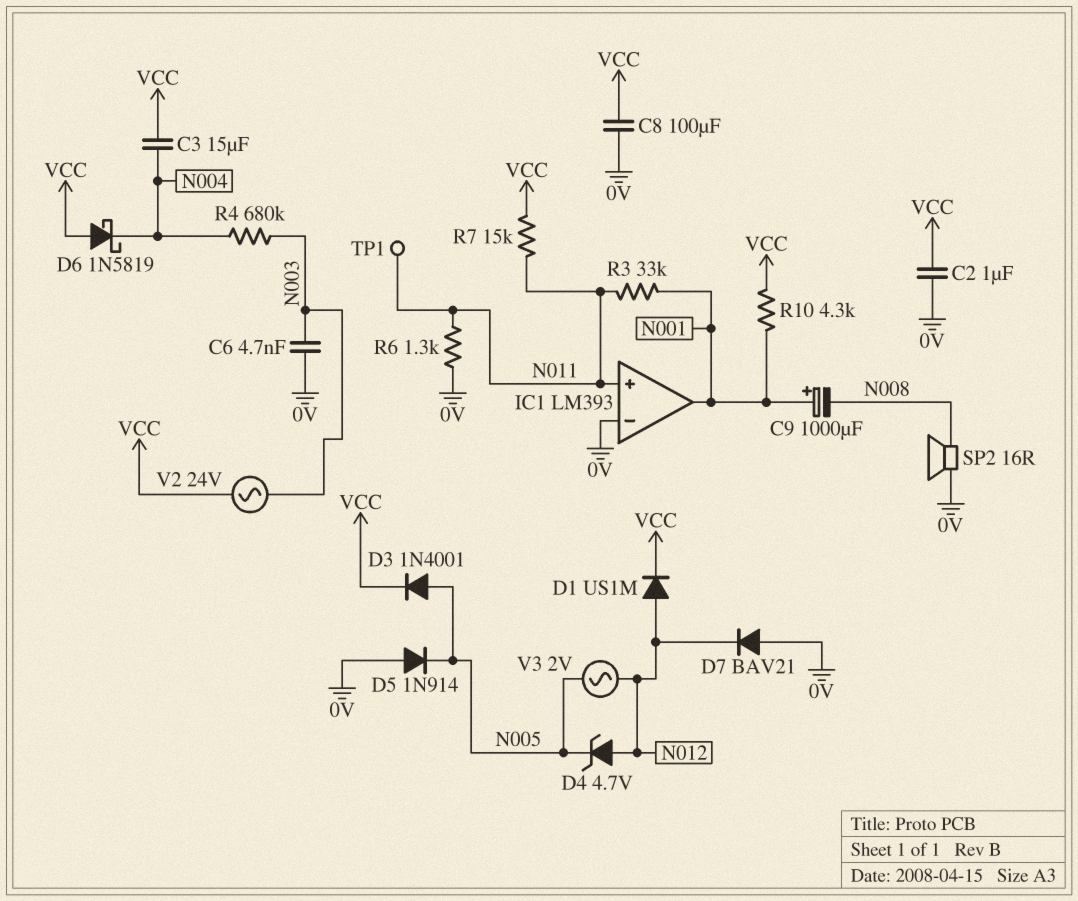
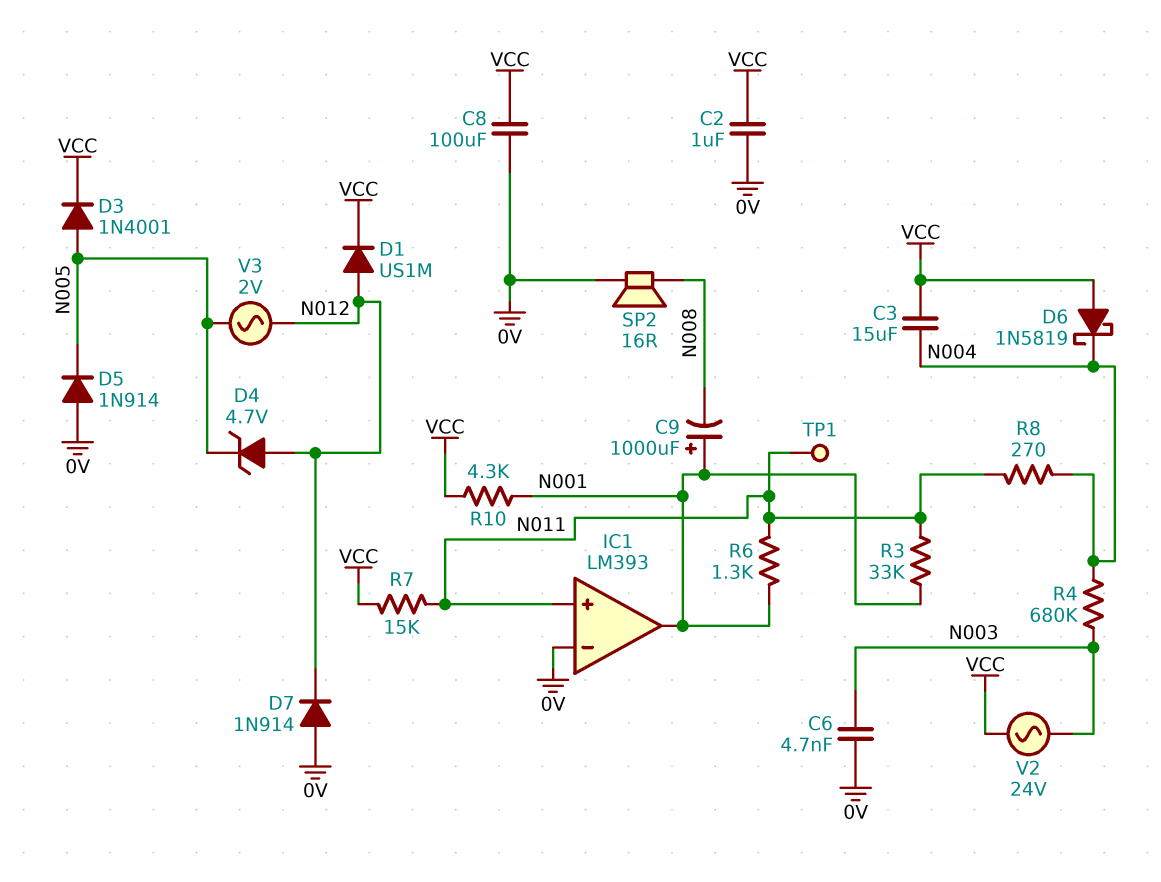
D7: diode BAV21 (A 0V, K N012) -> diode 1N914 (A 0V, K N012)
R6: 1.3k (0V, N011) -> 1.3k (N001, N011)
R8: none -> 270 (N004, N011)

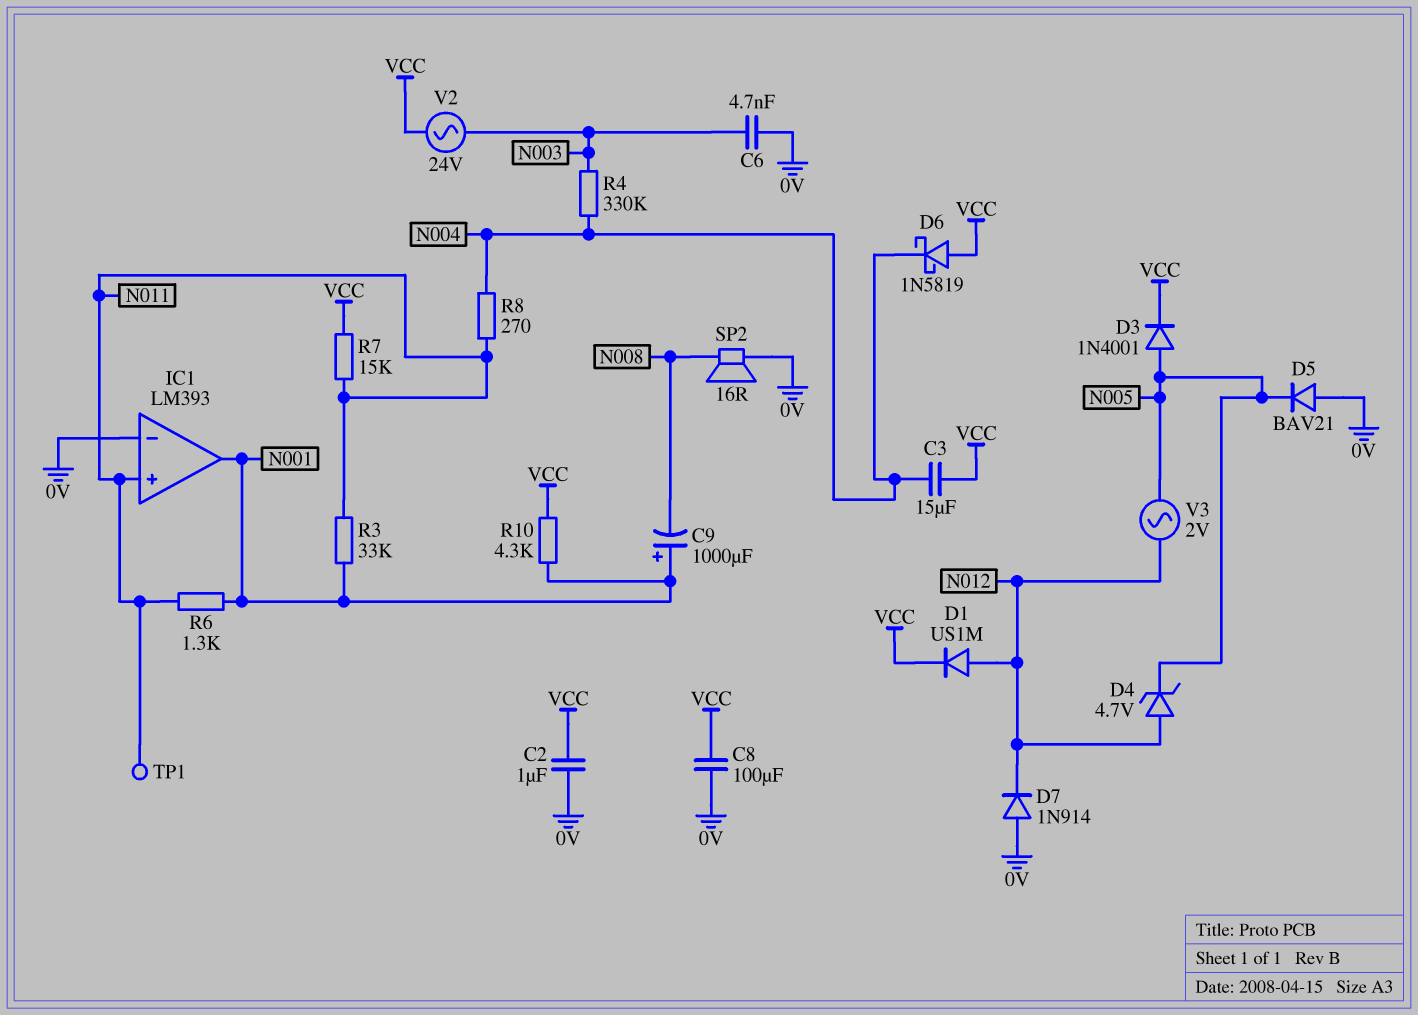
D5: diode 1N914 (A 0V, K N005) -> diode BAV21 (A 0V, K N005)
R4: 680k (N003, N004) -> 330k (N003, N004)

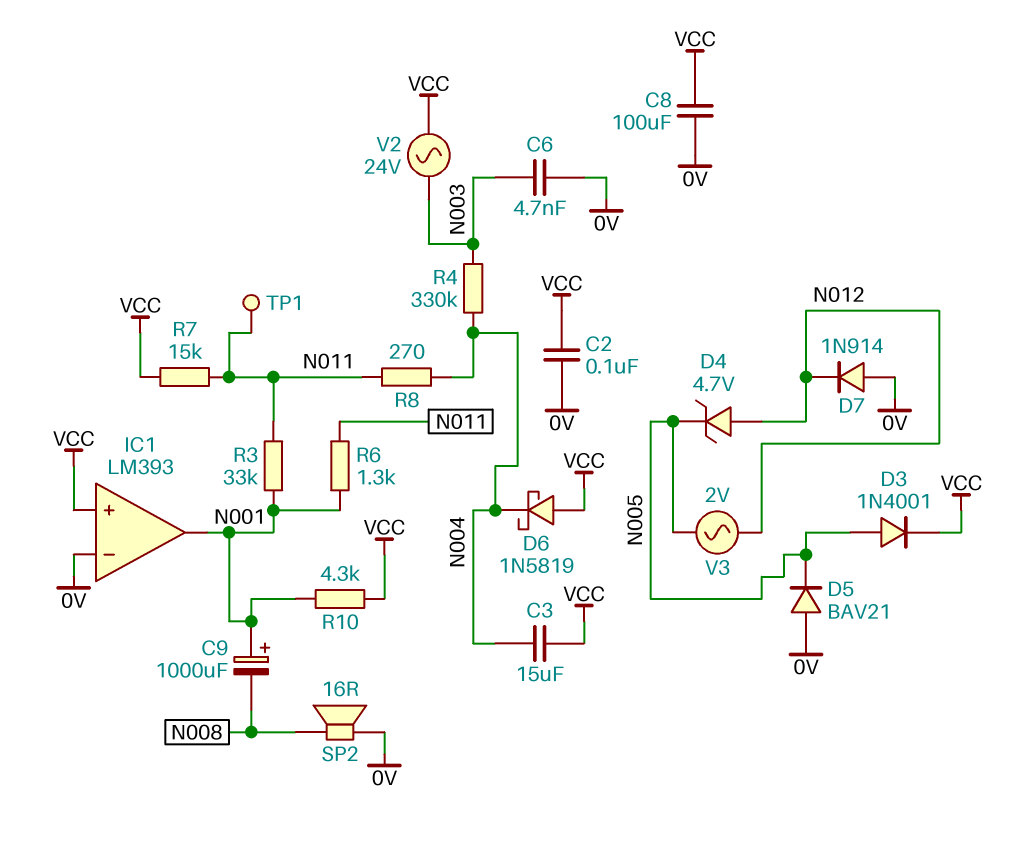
C2: 1uF (0V, VCC) -> 100nF (0V, VCC)
D1: diode US1M (A N012, K VCC) -> none
IC1 pin in+: N011 -> VCC

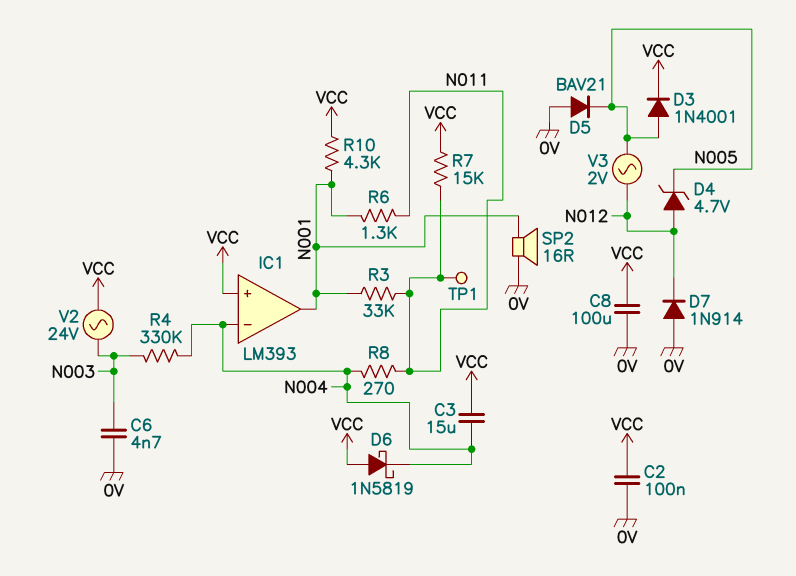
C9: 1000uF (plus N001, minus N008) -> none
IC1 pin in-: 0V -> N004
SP2: speaker 16R (0V, N008) -> speaker 16R (0V, N001)

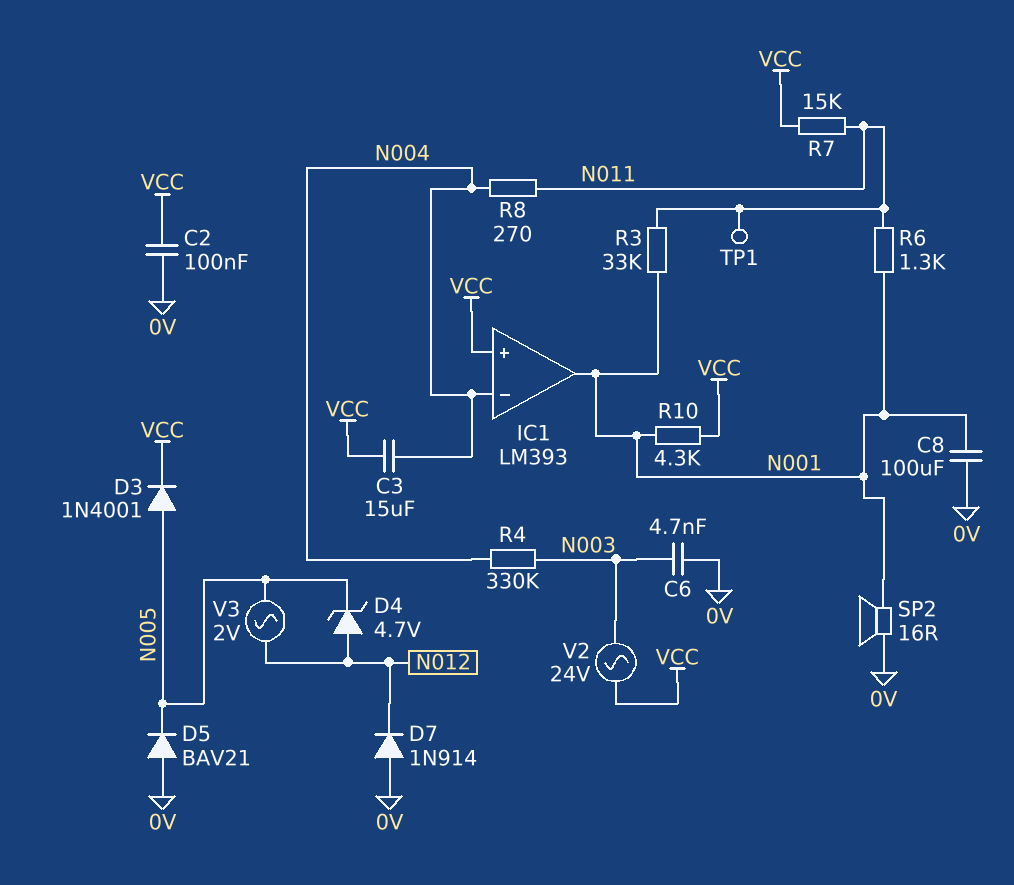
C8: 100uF (0V, VCC) -> 100uF (0V, N001)
D6: schottky 1N5819 (A VCC, K N004) -> none

